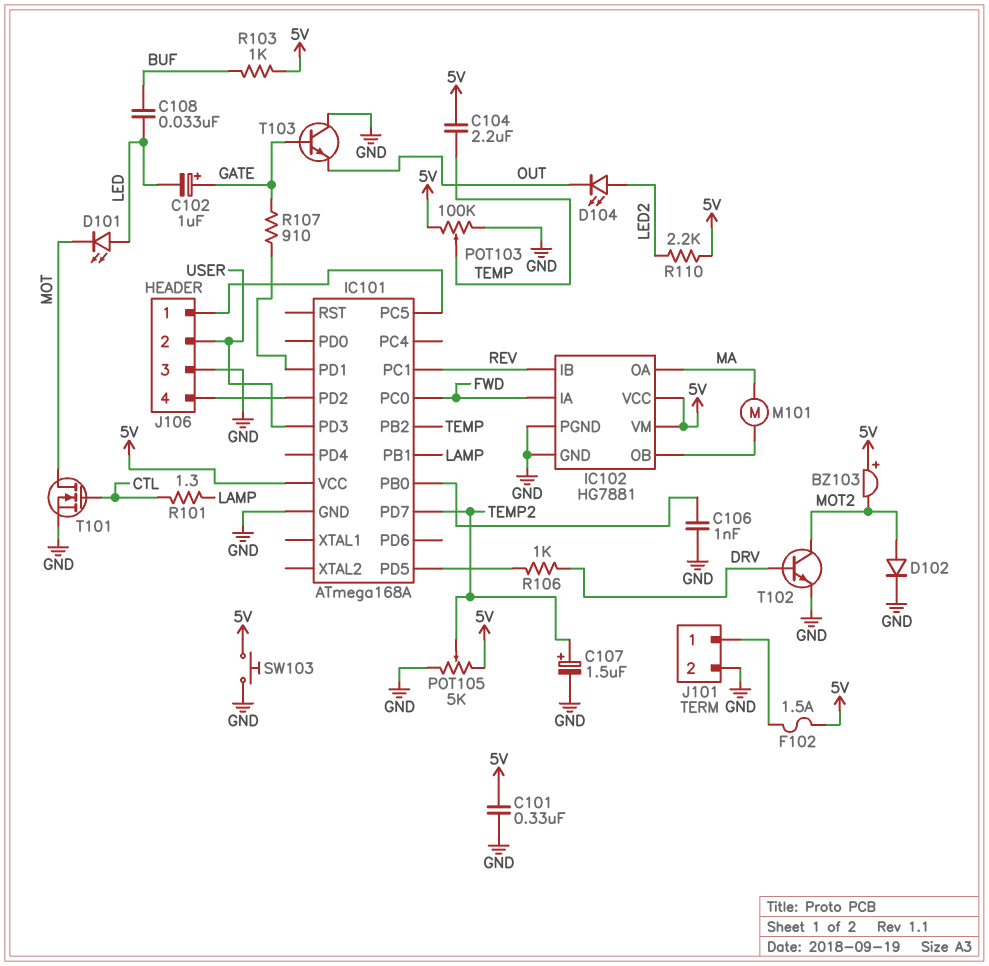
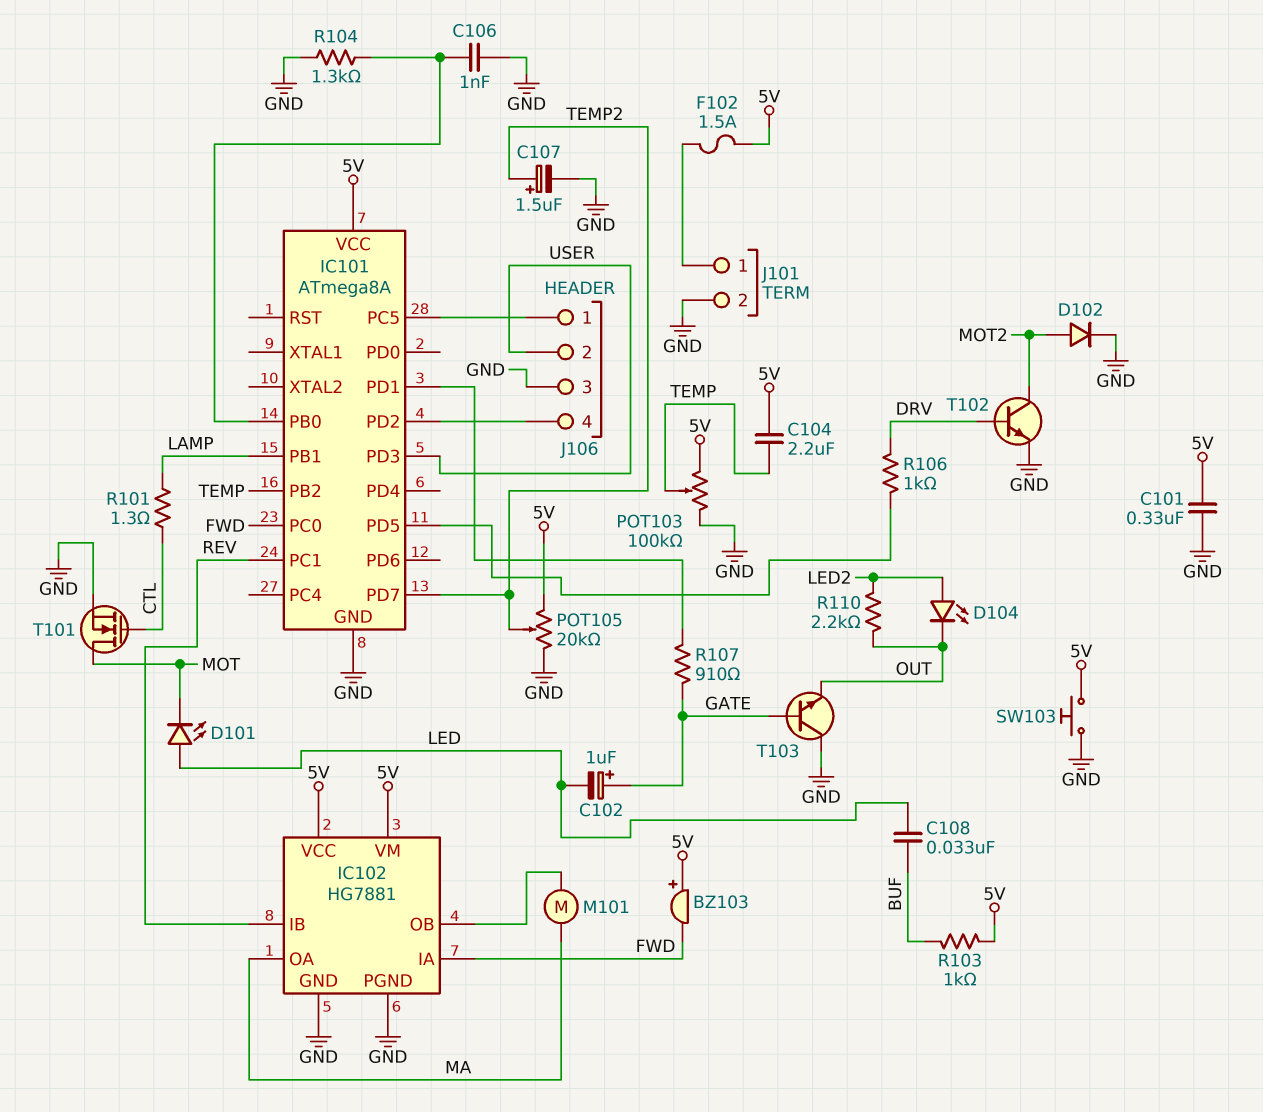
BZ103: buzzer (plus 5V, minus MOT2) -> buzzer (plus 5V, minus FWD)
IC101: ATmega168A -> ATmega8A
POT105: 5k (5V, GND, wiper TEMP2) -> 20k (5V, GND, wiper TEMP2)
R104: none -> 1.3k (GND, IC101/PB0)
R110: 2.2k (5V, LED2) -> 2.2k (LED2, OUT)

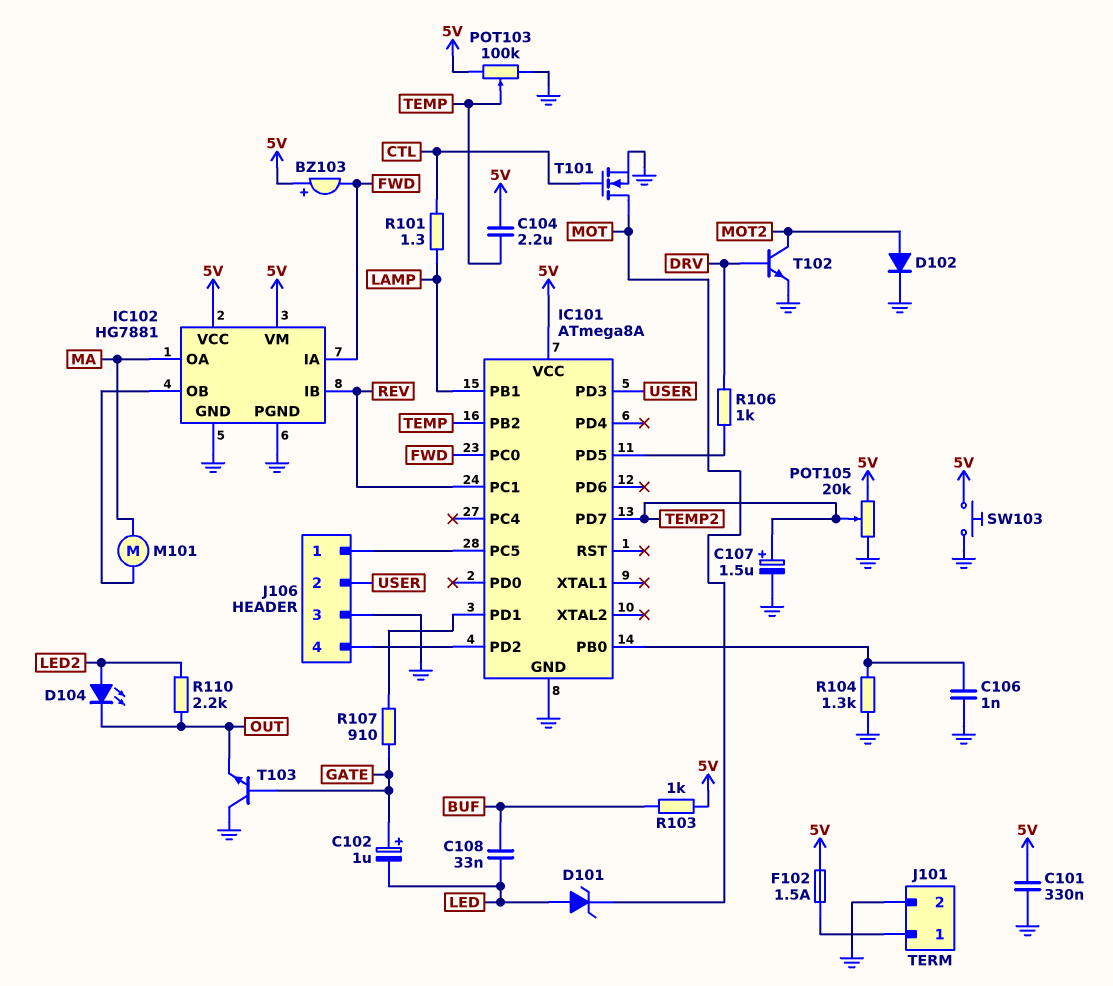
D101: LED (A LED, K MOT) -> zener (A LED, K MOT)

